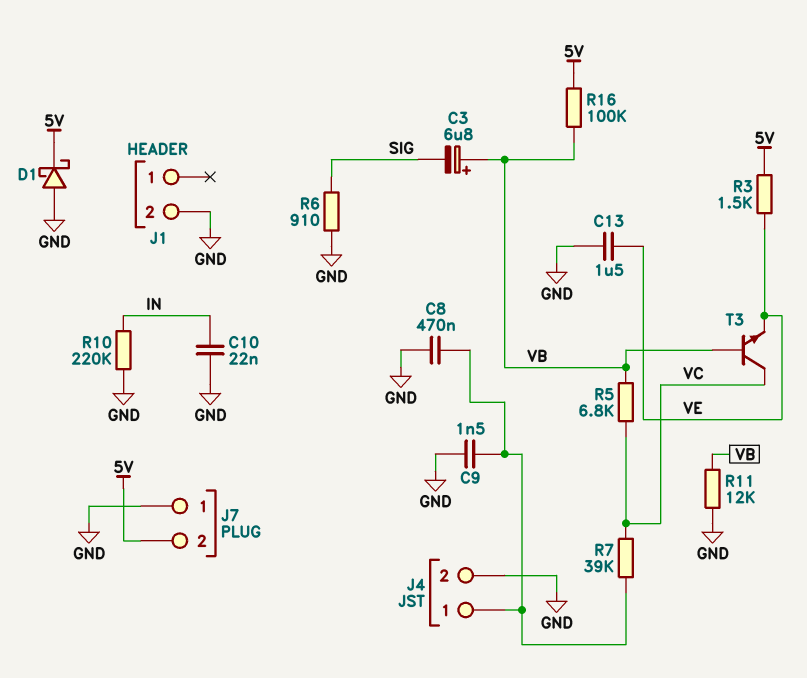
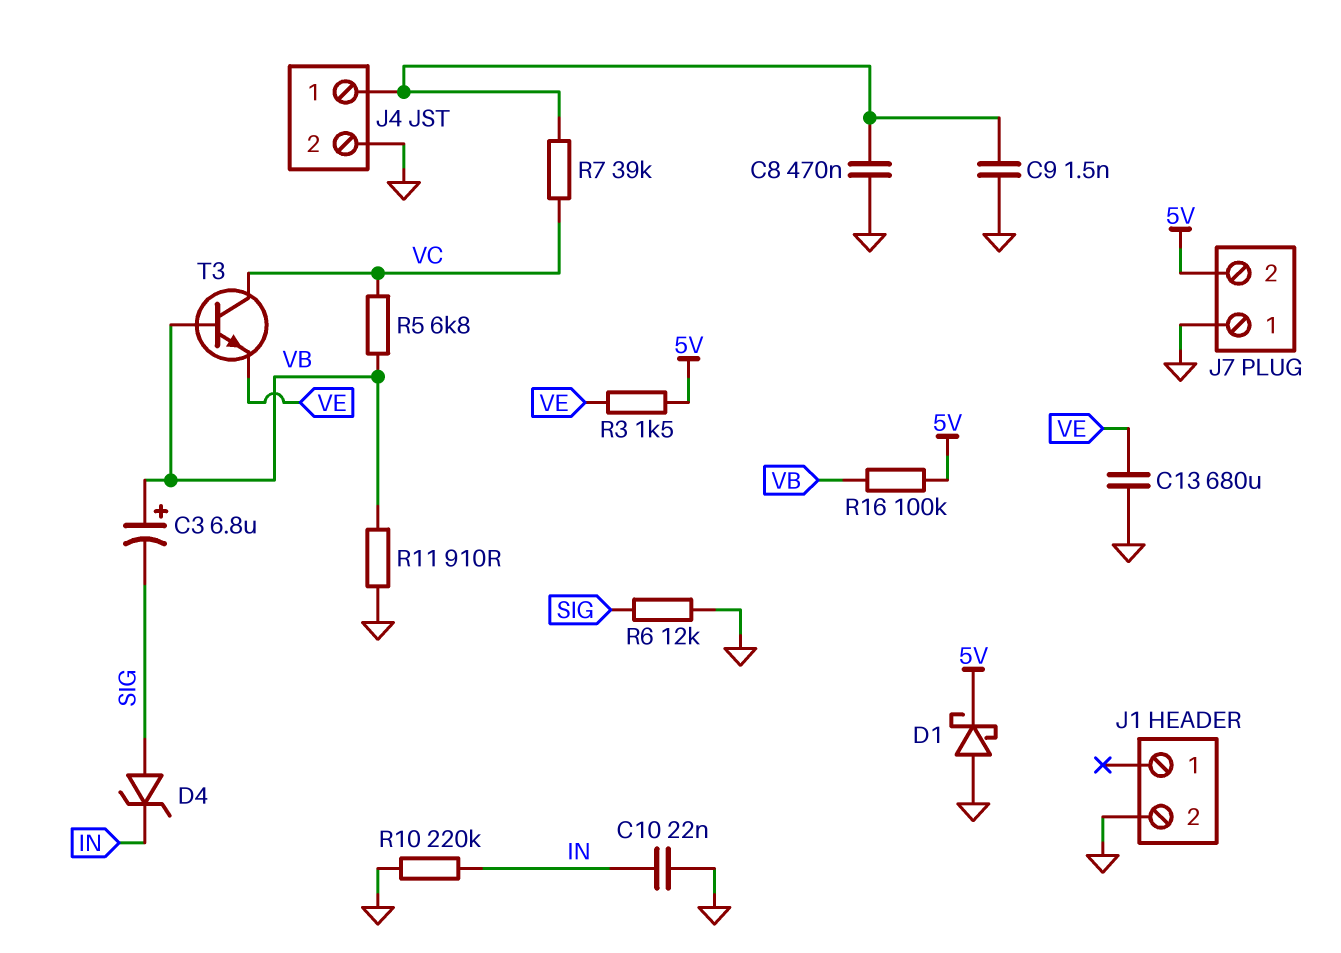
C13: 1.5uF (GND, VE) -> 680uF (GND, VE)
D4: none -> zener (A SIG, K IN)
R6: 910 (GND, SIG) -> 12k (GND, SIG)
R11: 12k (GND, VB) -> 910 (GND, VB)

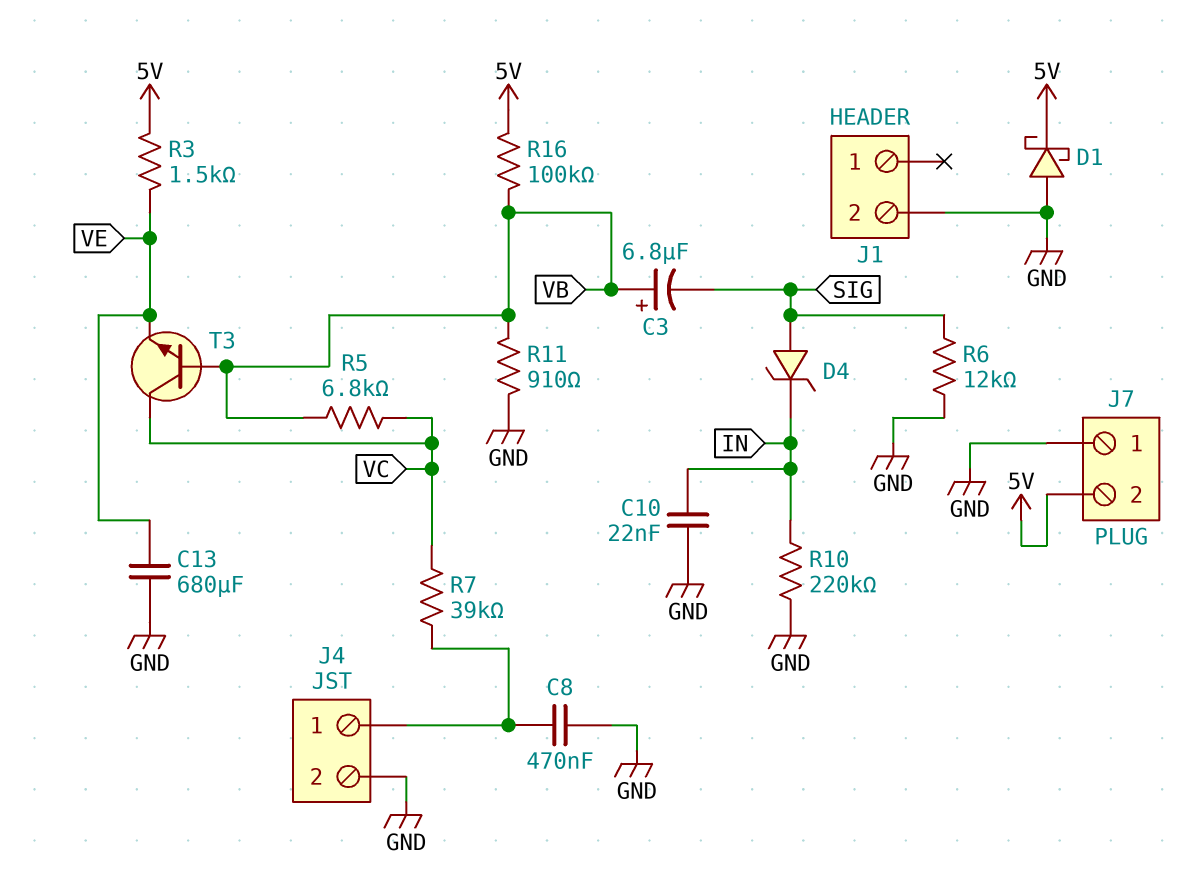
C9: 1.5nF (GND, J4/1) -> none

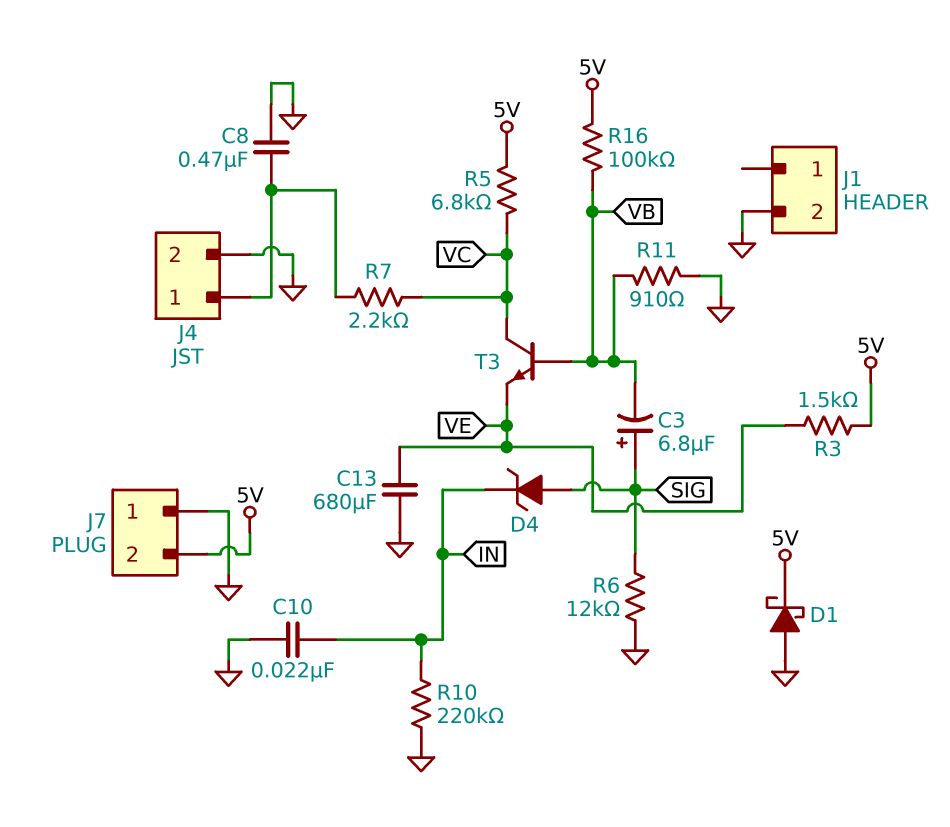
C3: 6.8uF (plus VB, minus SIG) -> 6.8uF (plus SIG, minus VB)
R5: 6.8k (VB, VC) -> 6.8k (5V, VC)
R7: 39k (J4/1, VC) -> 2.2k (J4/1, VC)

